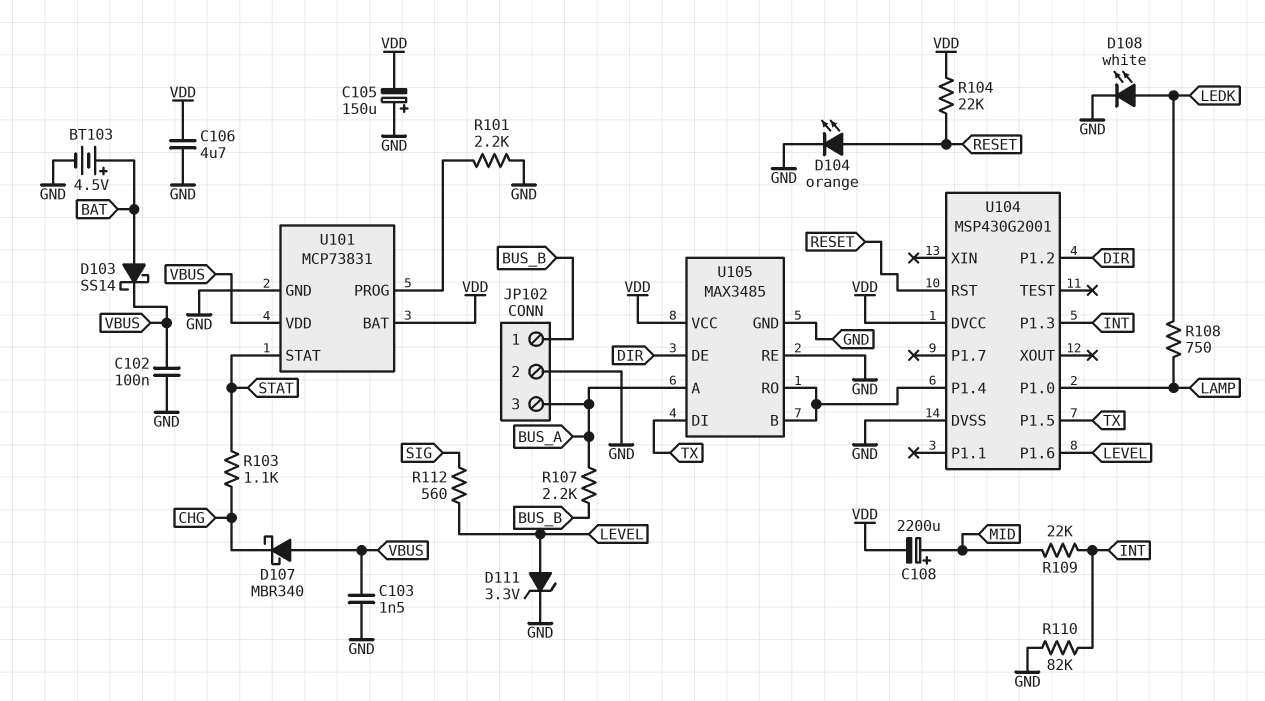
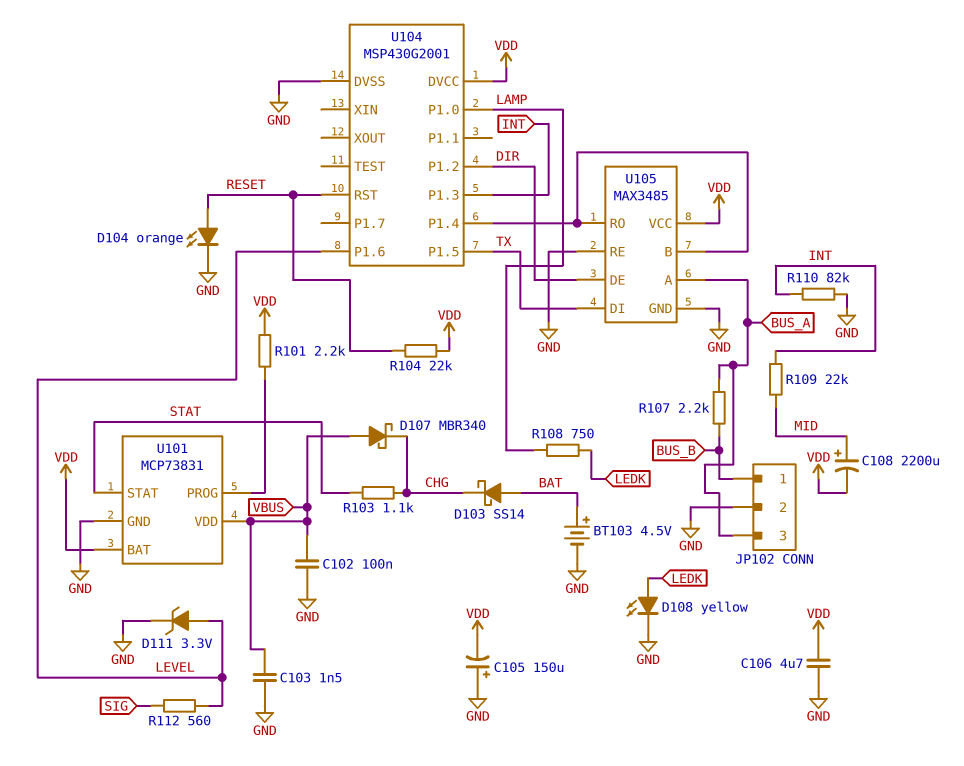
D103: schottky SS14 (A BAT, K VBUS) -> schottky SS14 (A BAT, K CHG)
D108: LED white (A LEDK, K GND) -> LED yellow (A LEDK, K GND)
R101: 2.2k (GND, U101/PROG) -> 2.2k (U101/PROG, VDD)

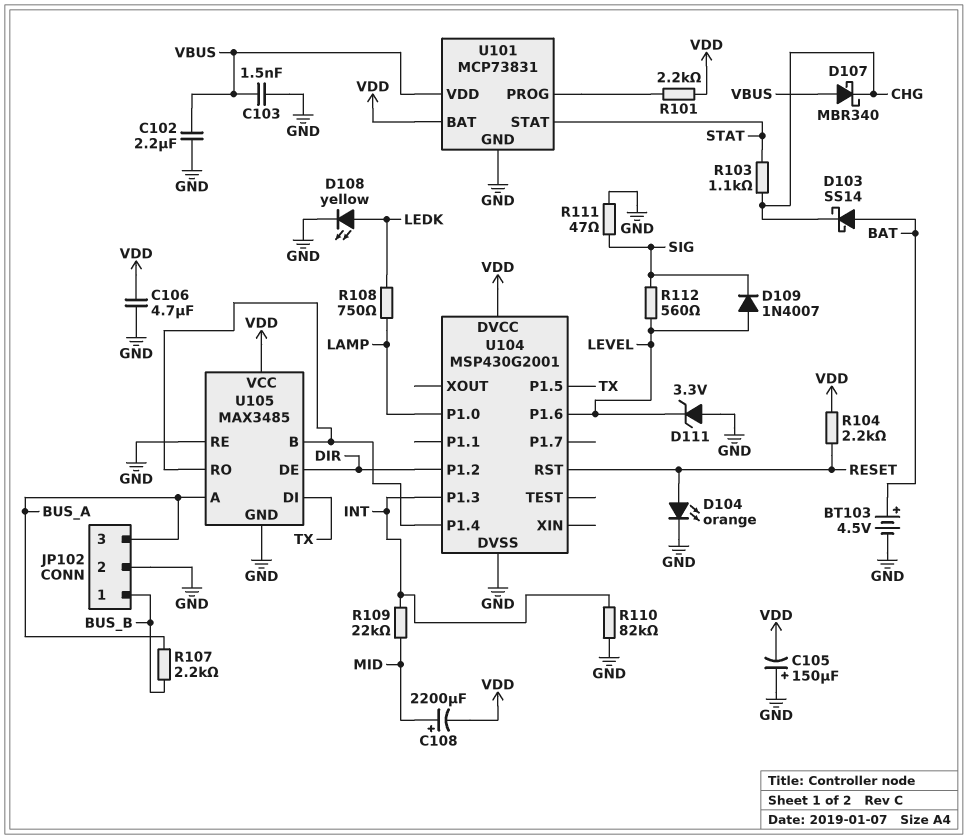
C102: 100nF (GND, VBUS) -> 2.2uF (GND, VBUS)
D109: none -> diode 1N4007 (A LEVEL, K SIG)
D111: zener 3.3V (A LEVEL, K GND) -> zener 3.3V (A GND, K LEVEL)
R104: 22k (RESET, VDD) -> 2.2k (RESET, VDD)
R111: none -> 47 (GND, SIG)

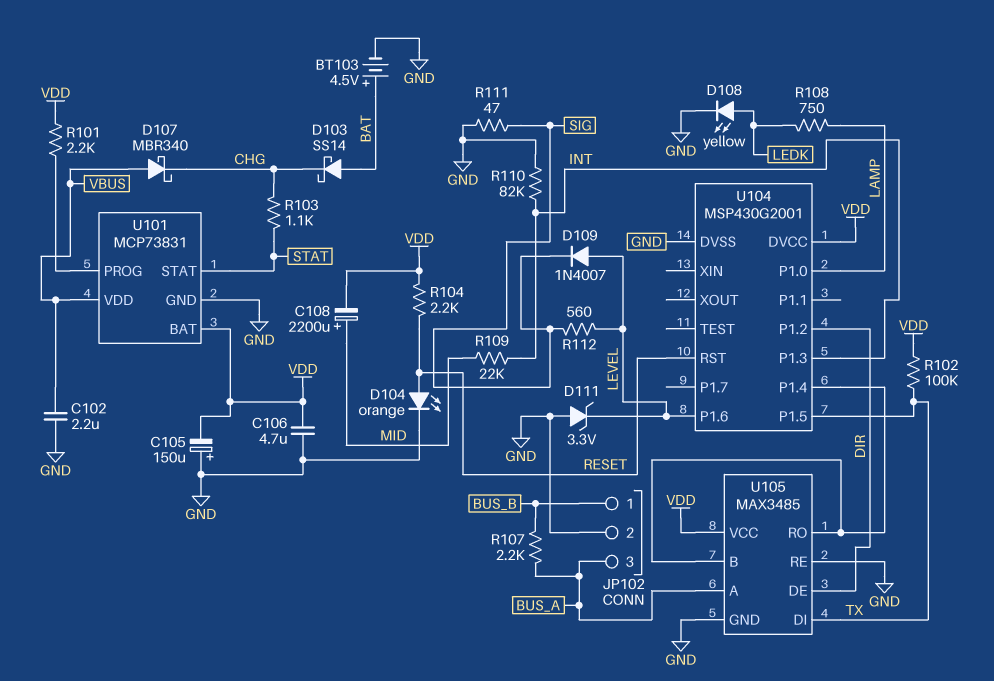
C103: 1.5nF (GND, VBUS) -> none
R102: none -> 100k (TX, VDD)

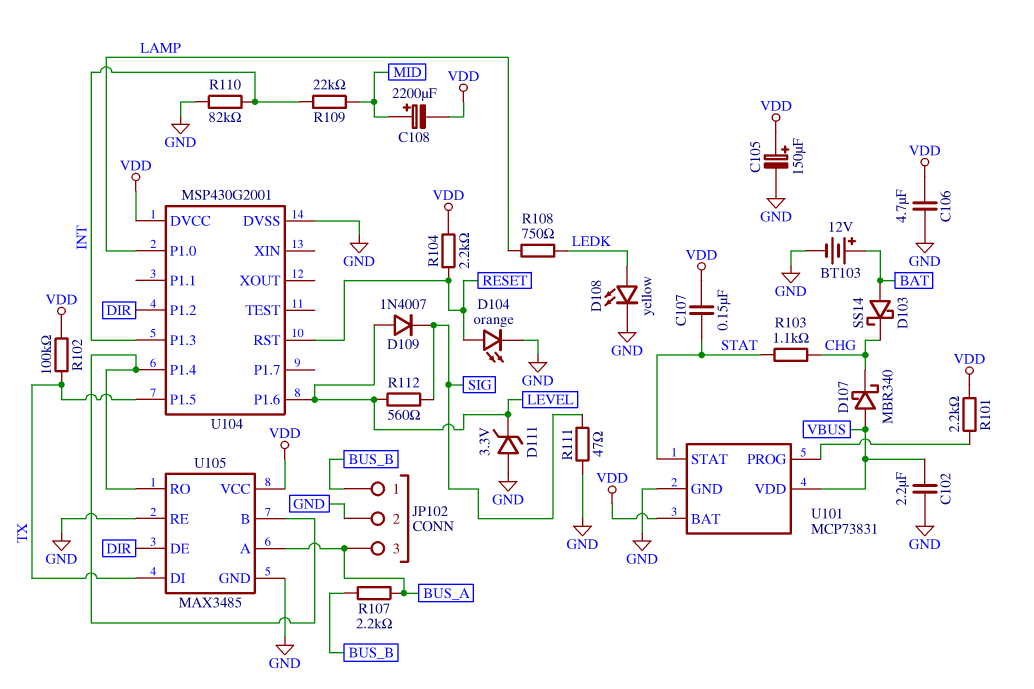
BT103: 4.5V (plus BAT, minus GND) -> 12V (plus BAT, minus GND)
C105: 150uF (plus GND, minus VDD) -> 150uF (plus VDD, minus GND)
C107: none -> 150nF (STAT, VDD)

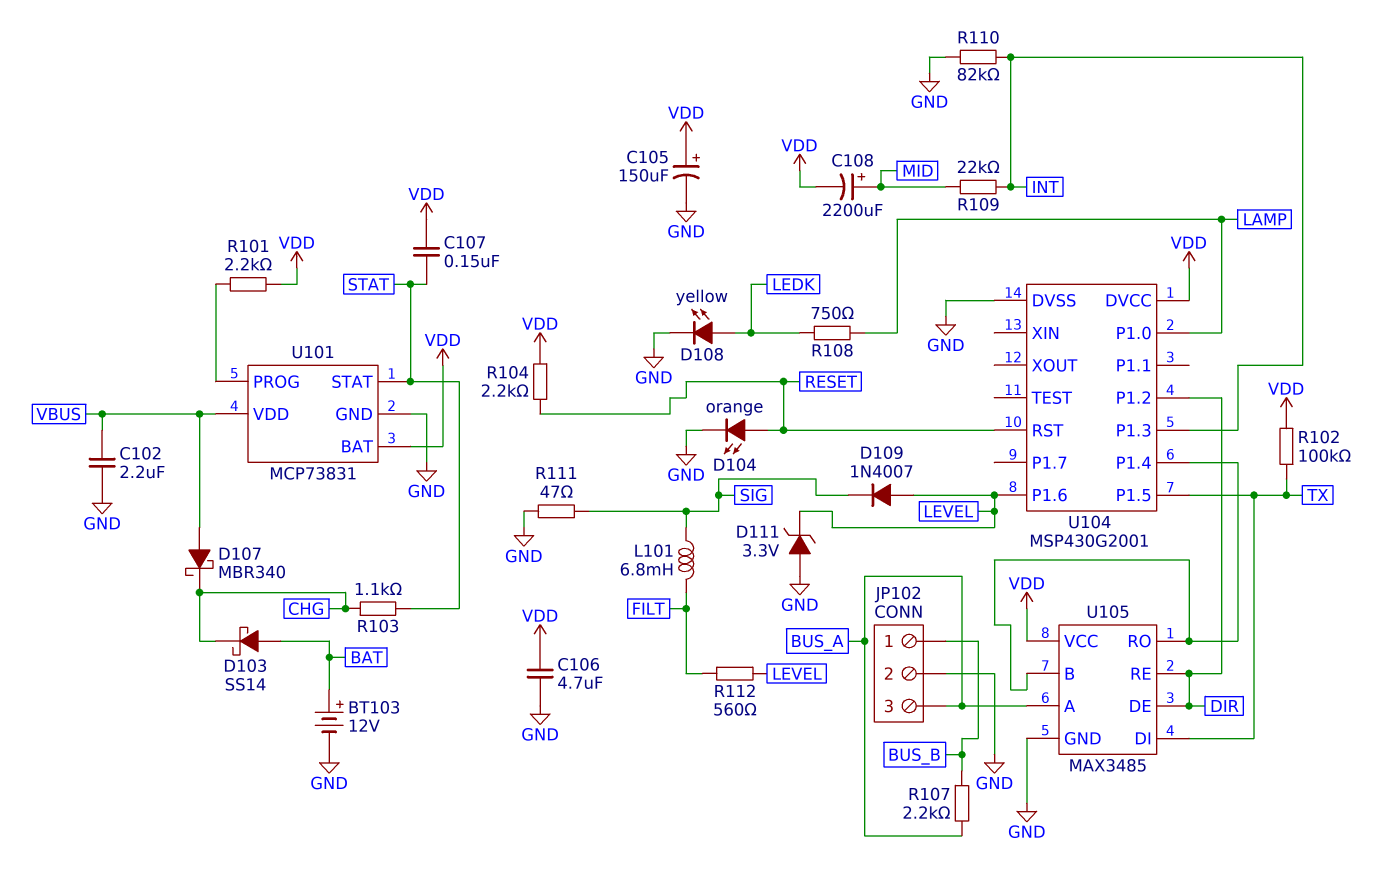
L101: none -> 6.8mH (FILT, SIG)
R112: 560 (LEVEL, SIG) -> 560 (FILT, LEVEL)
U105 pin RE: GND -> DIR

